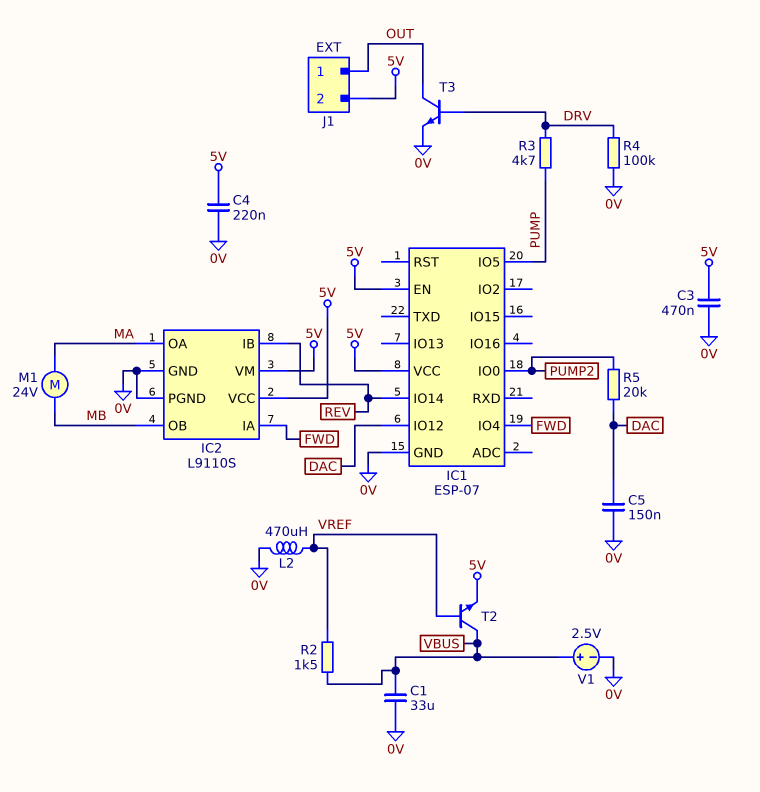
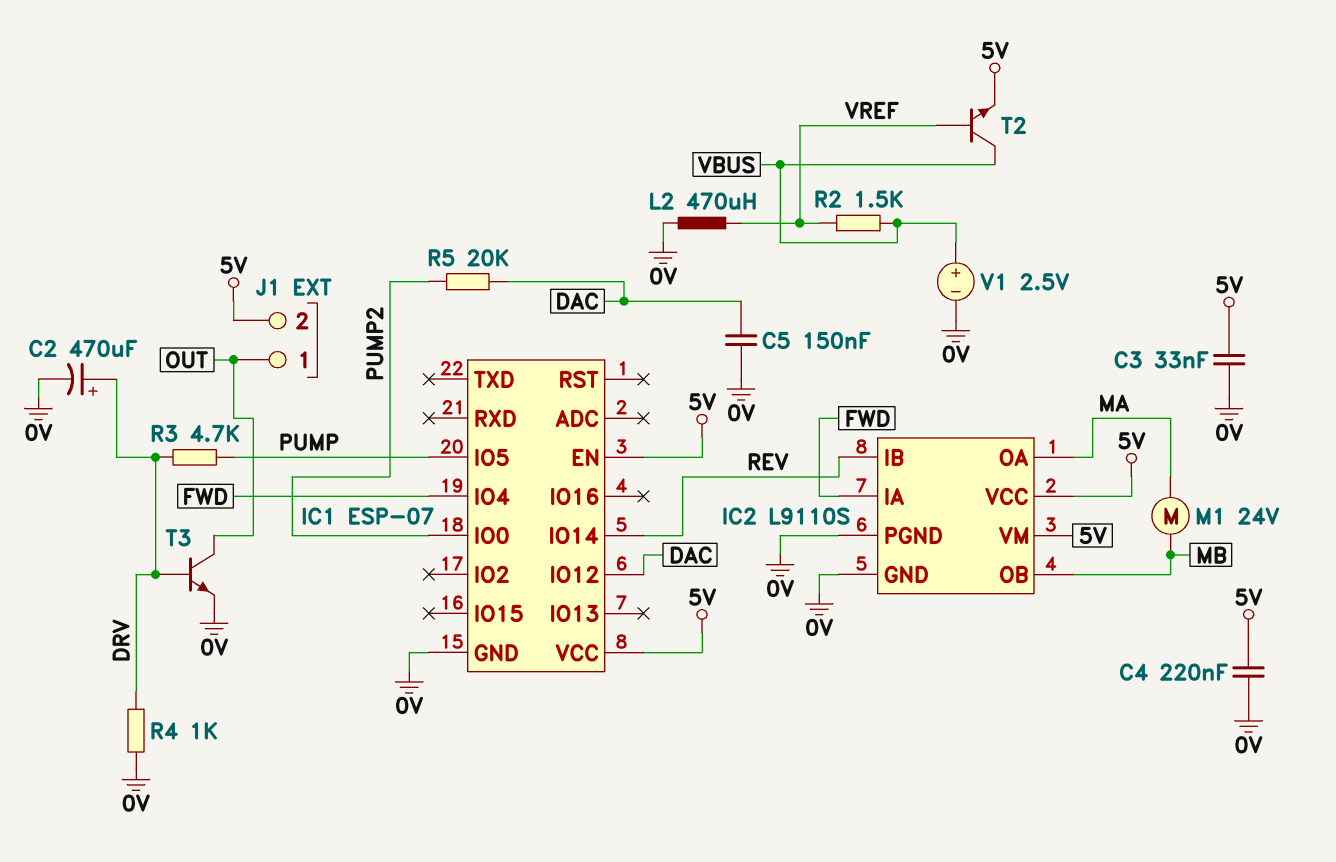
C1: 33uF (0V, VBUS) -> none
C2: none -> 470uF (plus DRV, minus 0V)
C3: 470nF (0V, 5V) -> 33nF (0V, 5V)
R4: 100k (0V, DRV) -> 1k (0V, DRV)

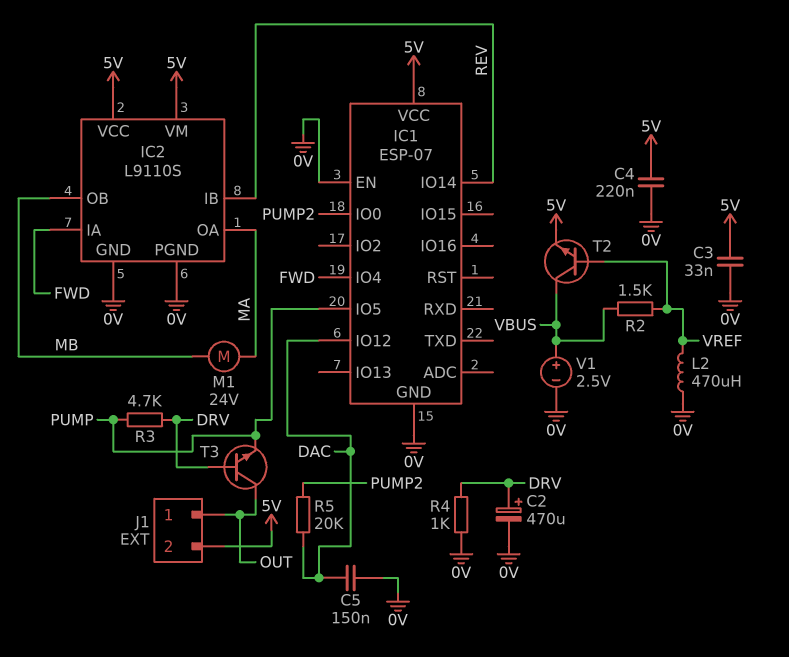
IC1 pin EN: 5V -> 0V
T3: NPN (B DRV, C OUT, E 0V) -> NPN (B DRV, C OUT, E PUMP)

